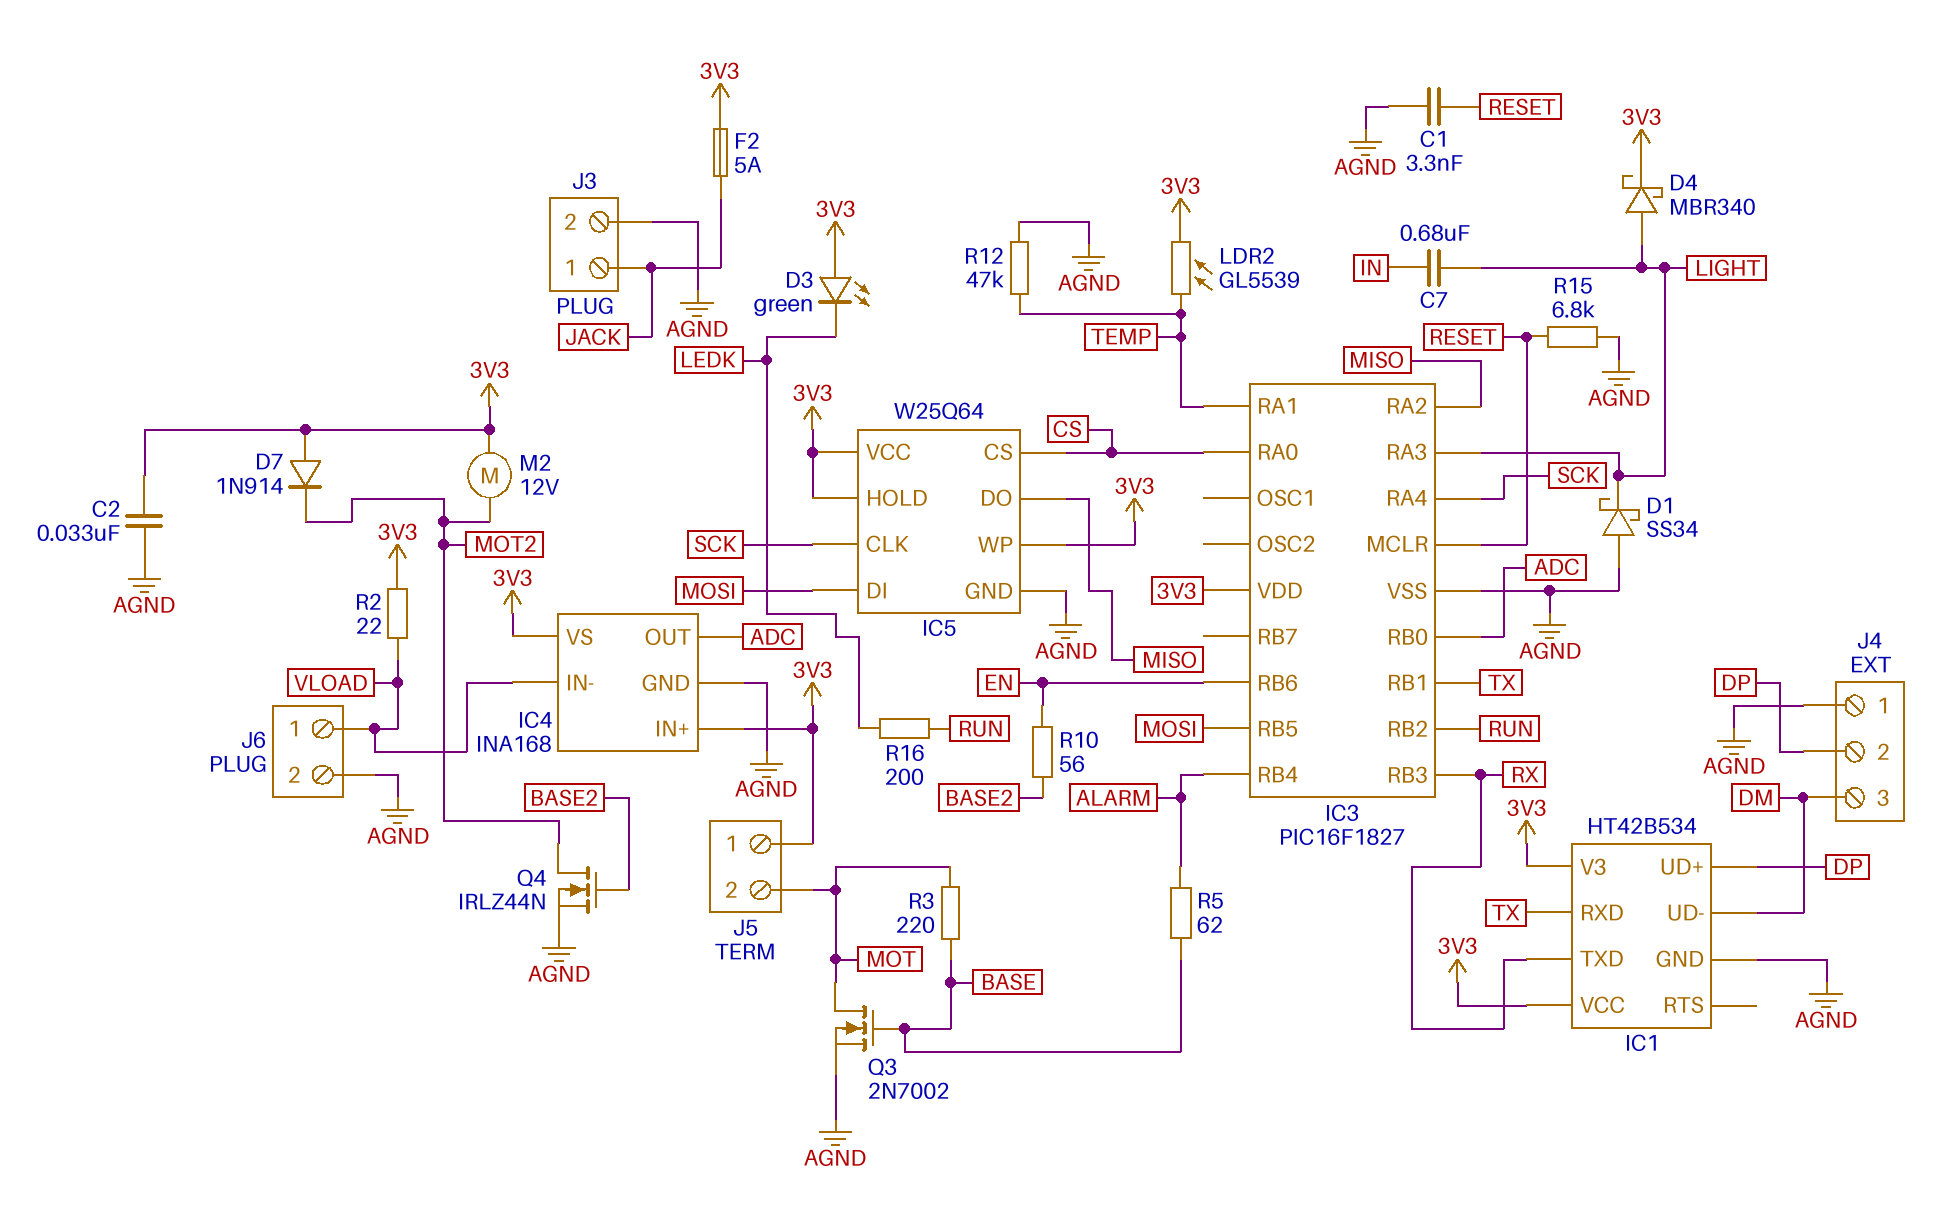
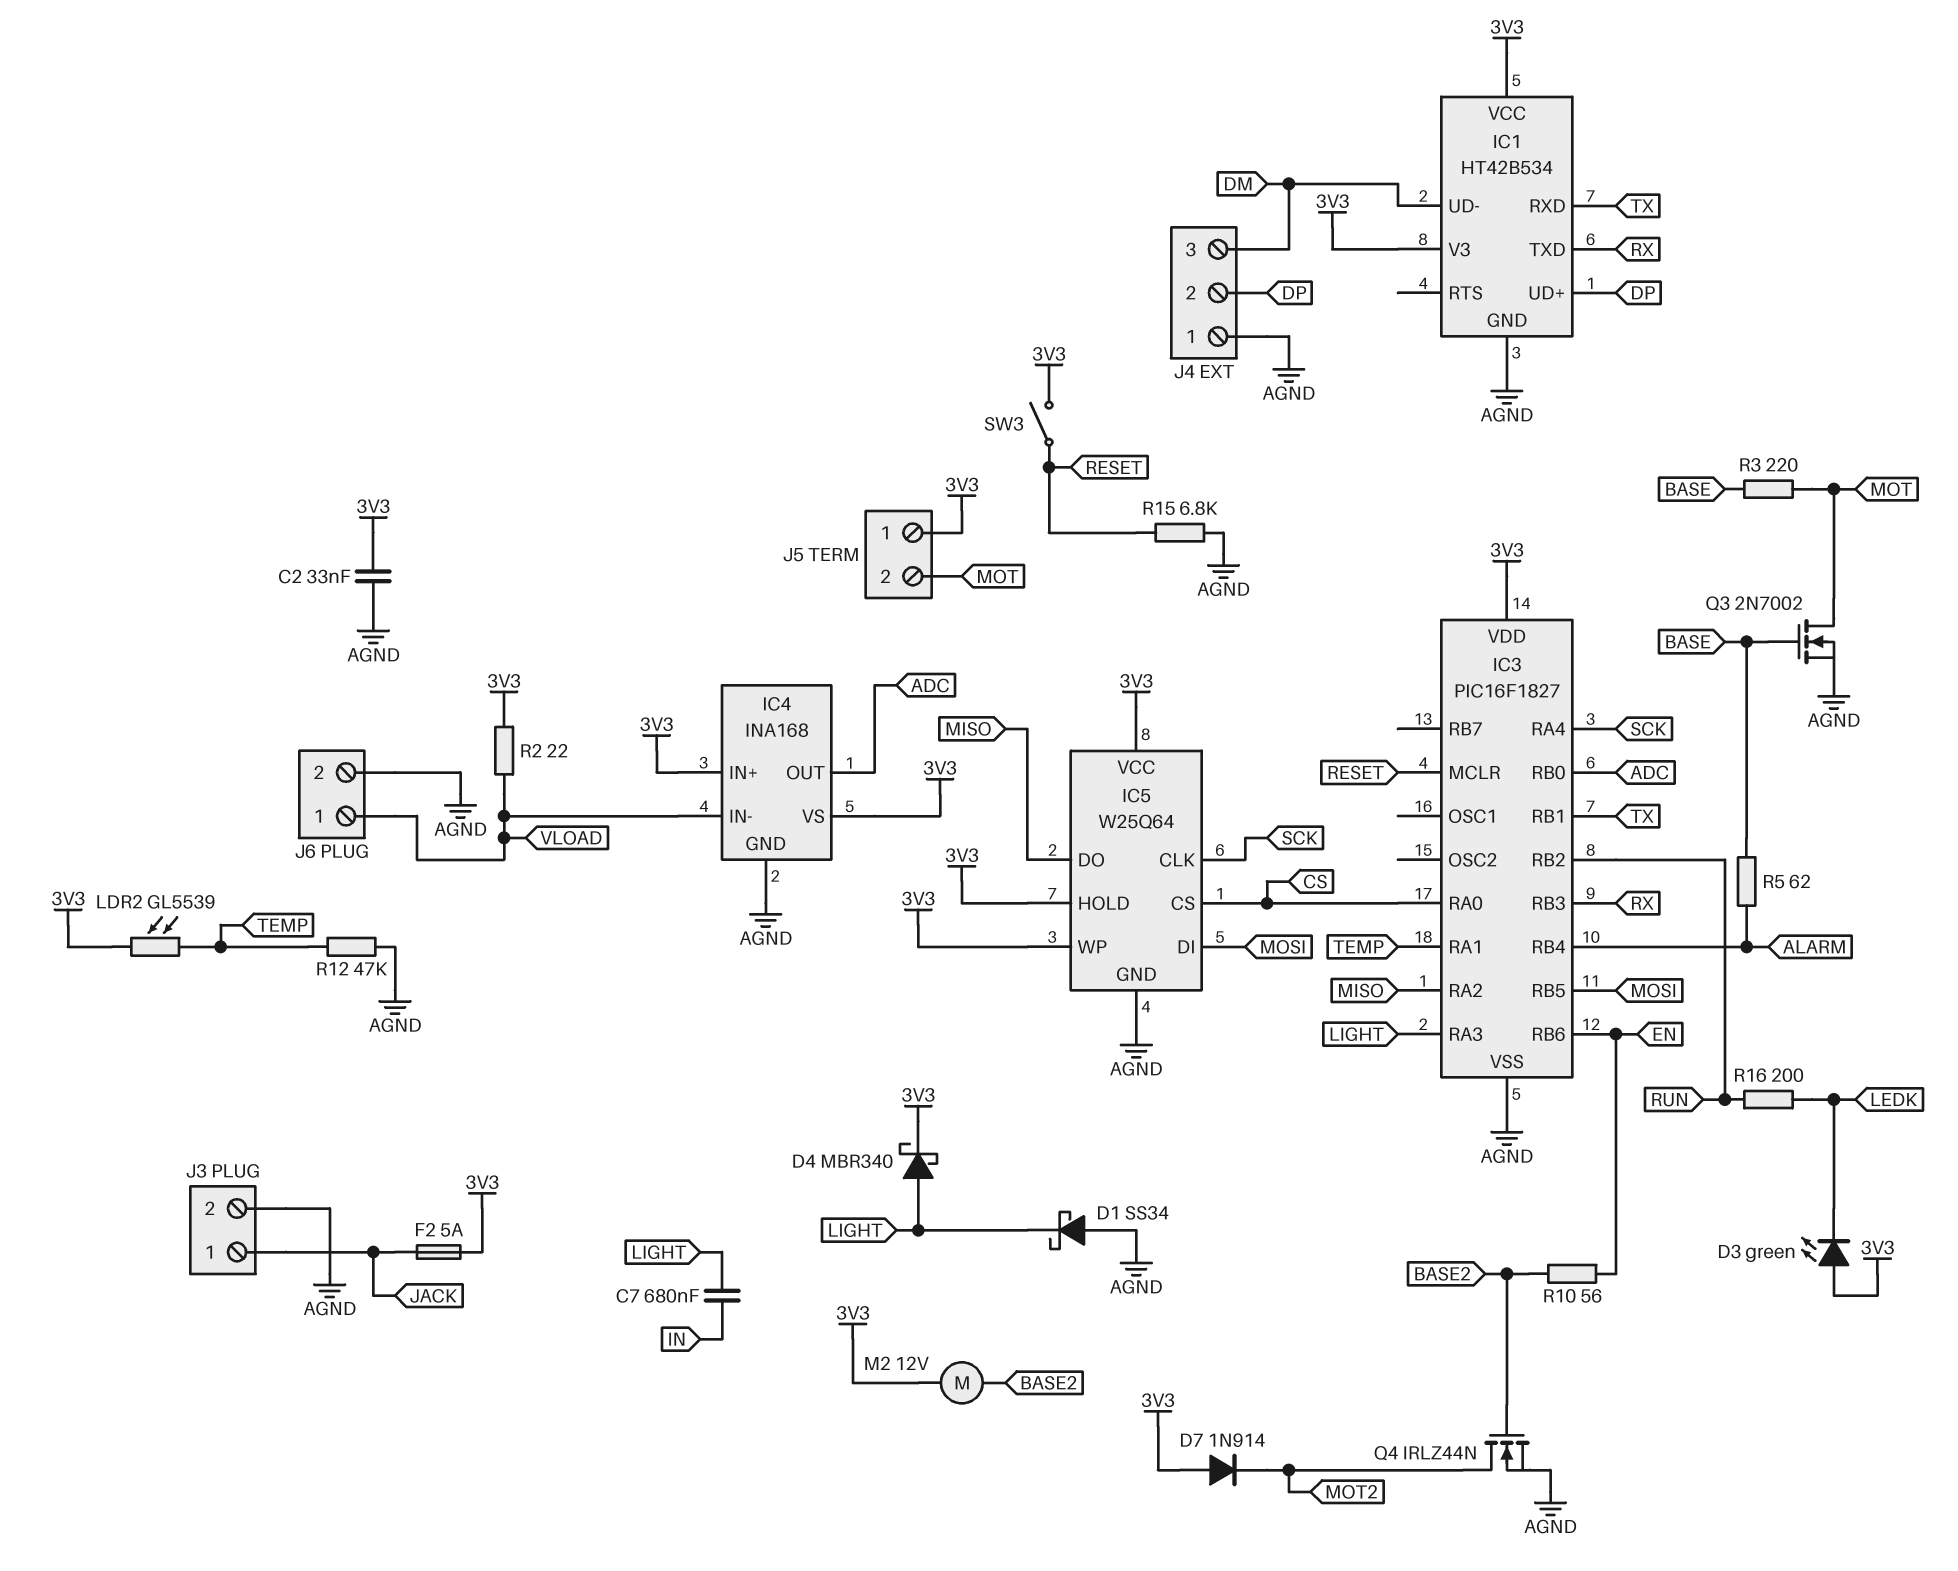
C1: 3.3nF (AGND, RESET) -> none
M2: motor 12V (3V3, MOT2) -> motor 12V (3V3, BASE2)
SW3: none -> switch (3V3, RESET)

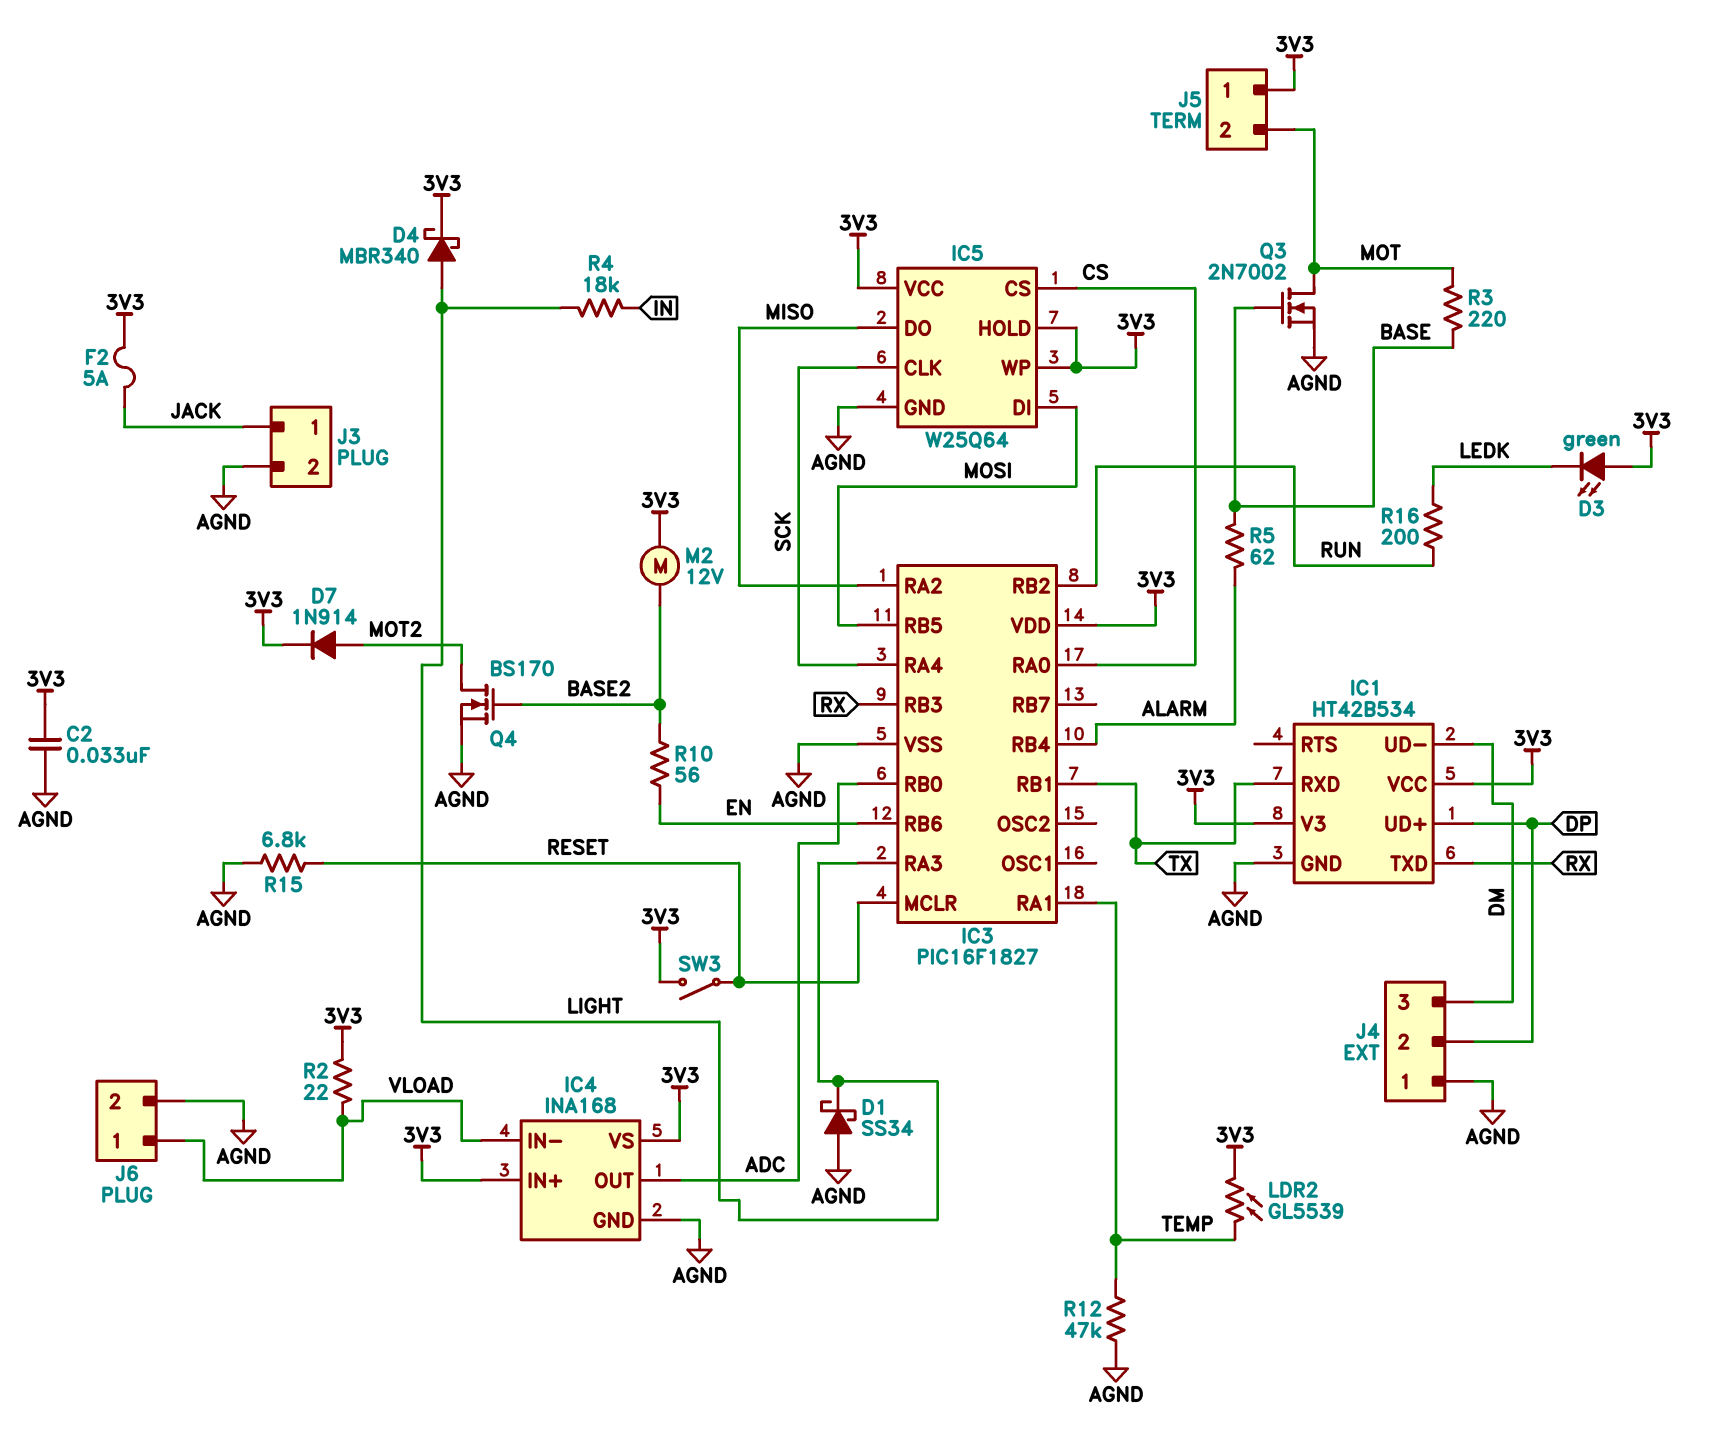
C7: 680nF (IN, LIGHT) -> none
D7: diode 1N914 (A 3V3, K MOT2) -> diode 1N914 (A MOT2, K 3V3)
Q4: NMOS IRLZ44N (G BASE2, D MOT2, S AGND) -> NMOS BS170 (G BASE2, D MOT2, S AGND)
R4: none -> 18k (IN, LIGHT)

